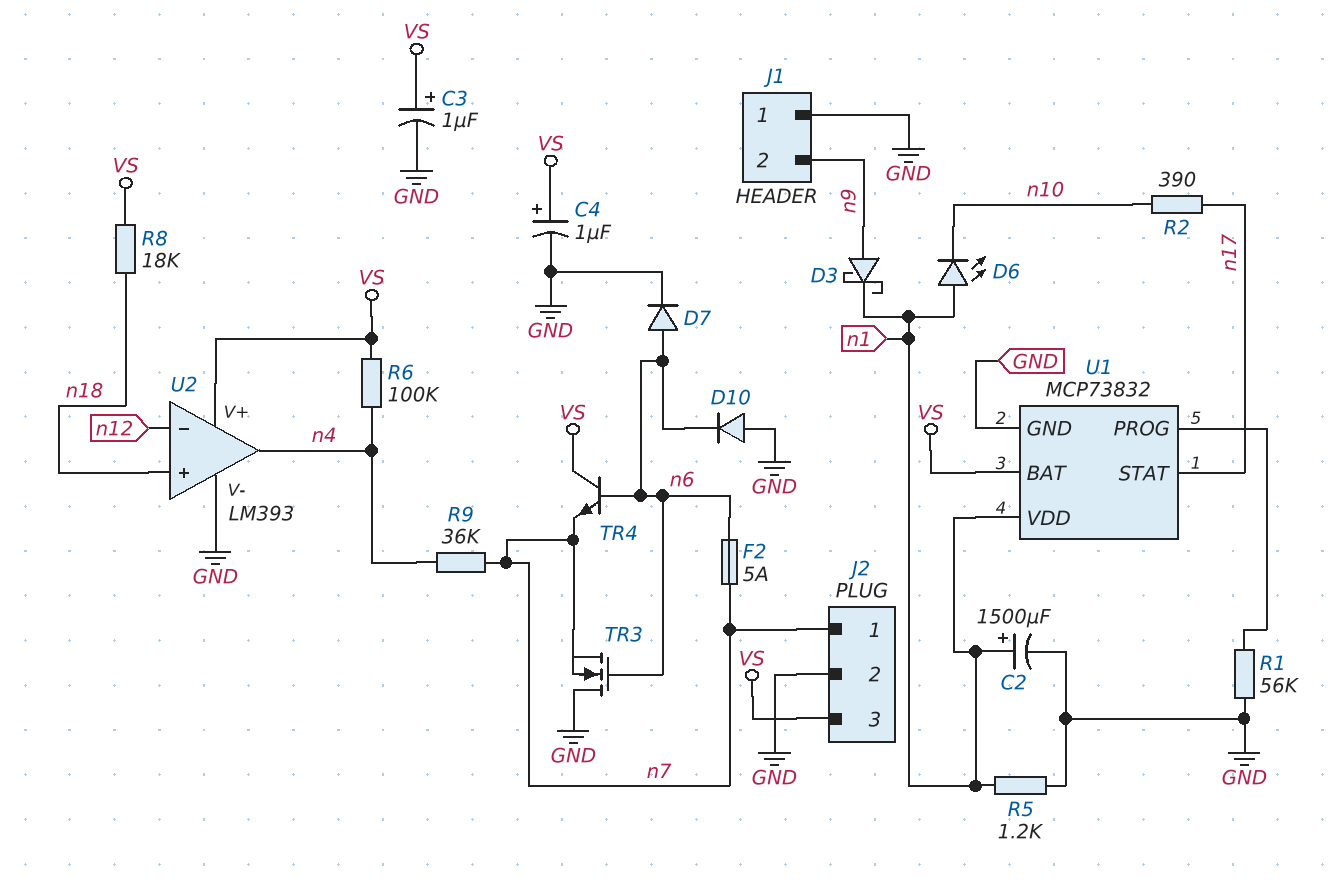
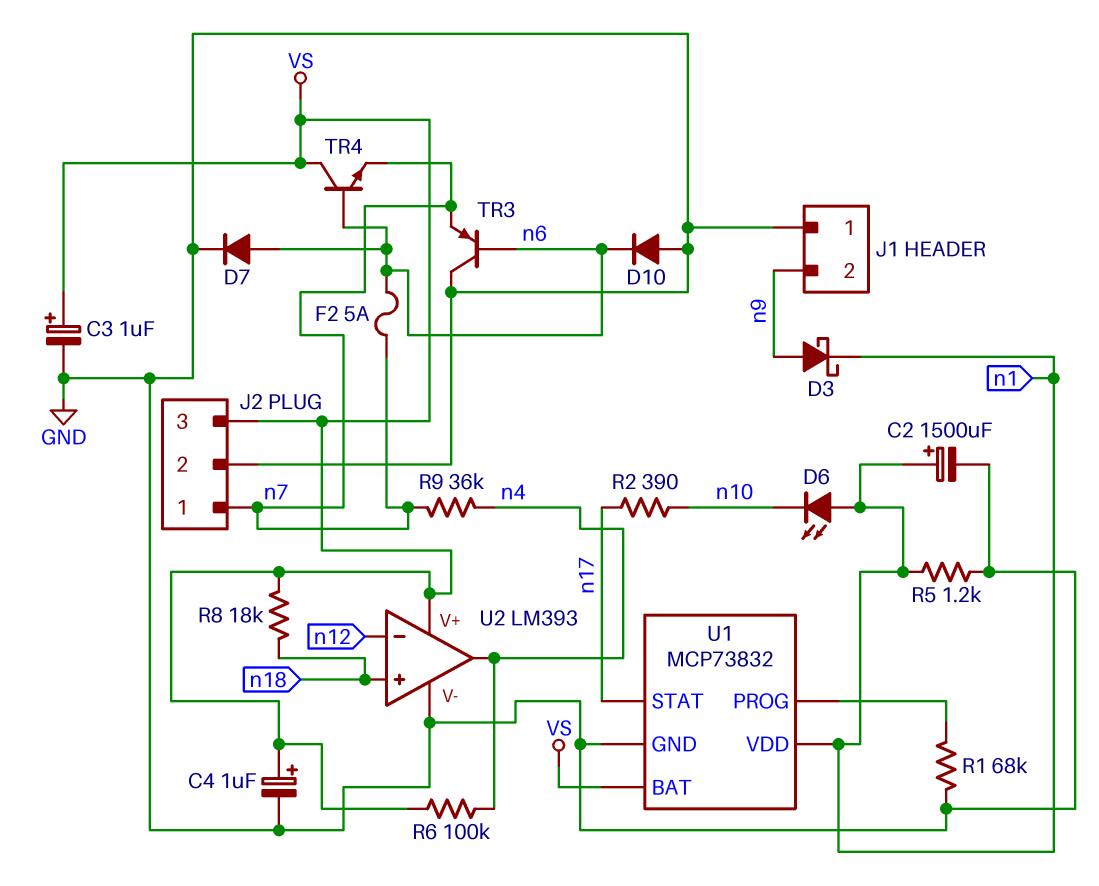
R1: 56k (GND, U1/PROG) -> 68k (GND, U1/PROG)
TR3: NMOS (G n6, D GND, S n7) -> PNP (B n6, C GND, E n7)

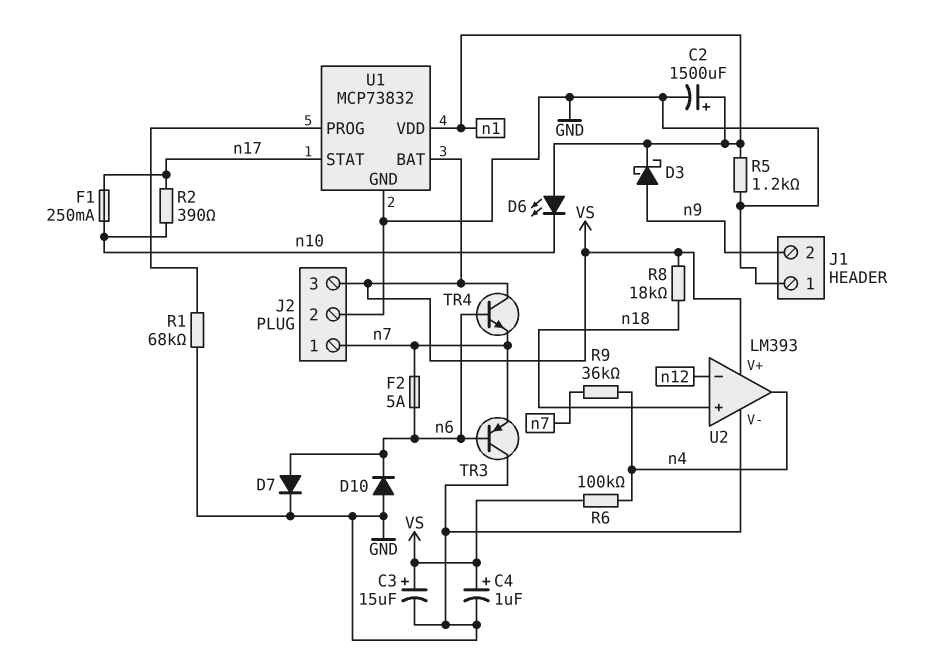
C3: 1uF (plus VS, minus GND) -> 15uF (plus VS, minus GND)
F1: none -> 250mA (n10, n17)

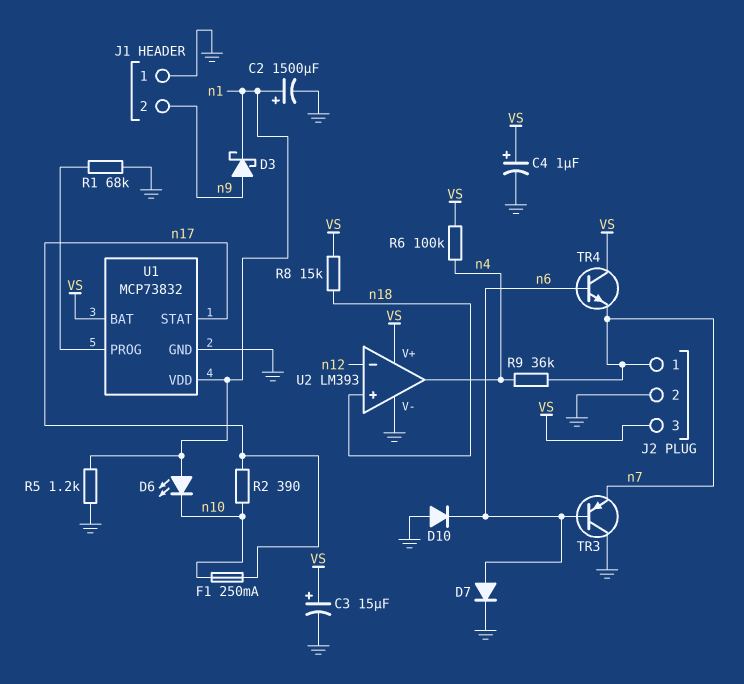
F2: 5A (n6, n7) -> none
R8: 18k (VS, n18) -> 15k (VS, n18)

